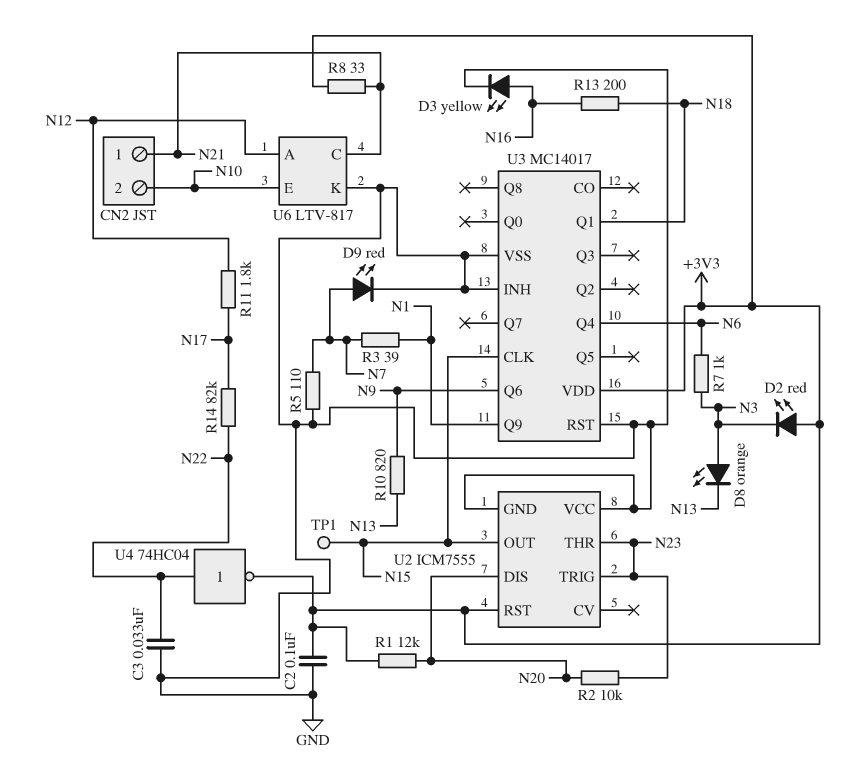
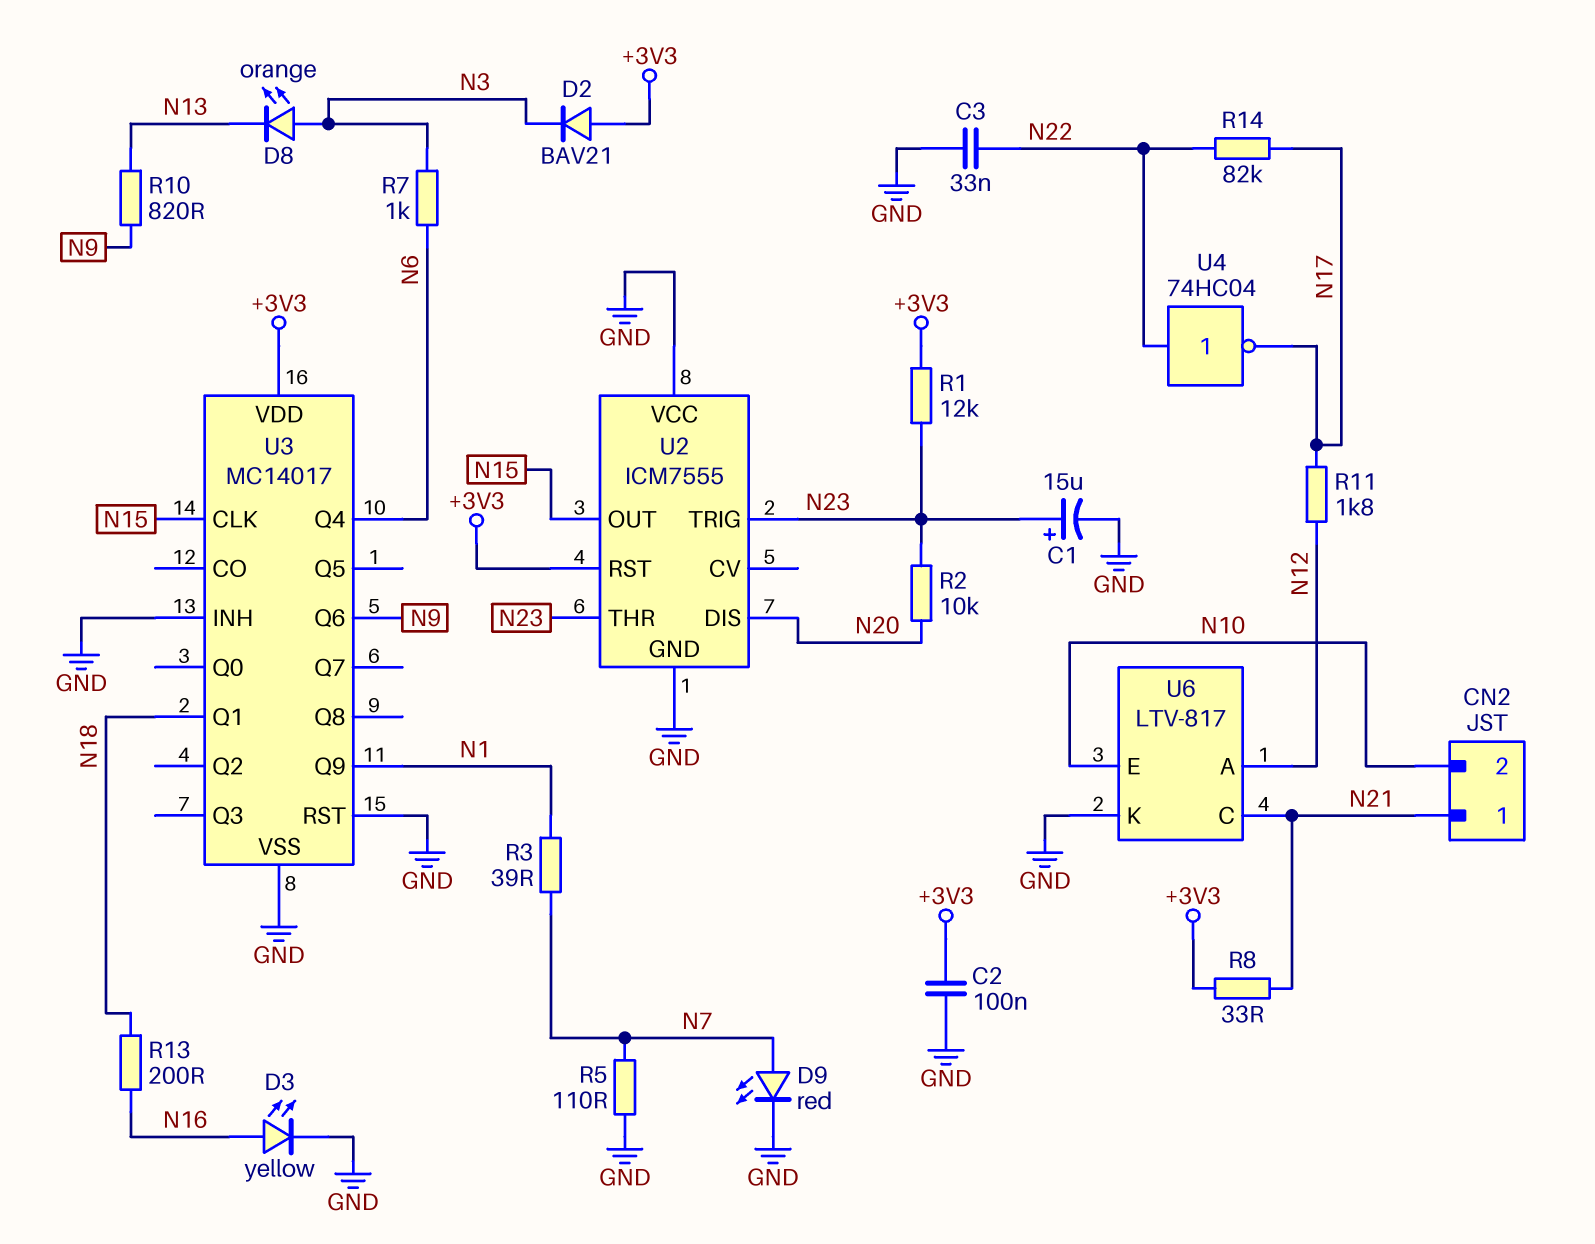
C1: none -> 15uF (plus N23, minus GND)
D2: LED red (A +3V3, K N3) -> diode BAV21 (A +3V3, K N3)
R1: 12k (+3V3, N20) -> 12k (+3V3, N23)
TP1: test point (N15) -> none
U4: NOT 74HC04 (in N22, out +3V3) -> NOT 74HC04 (in N22, out N17)

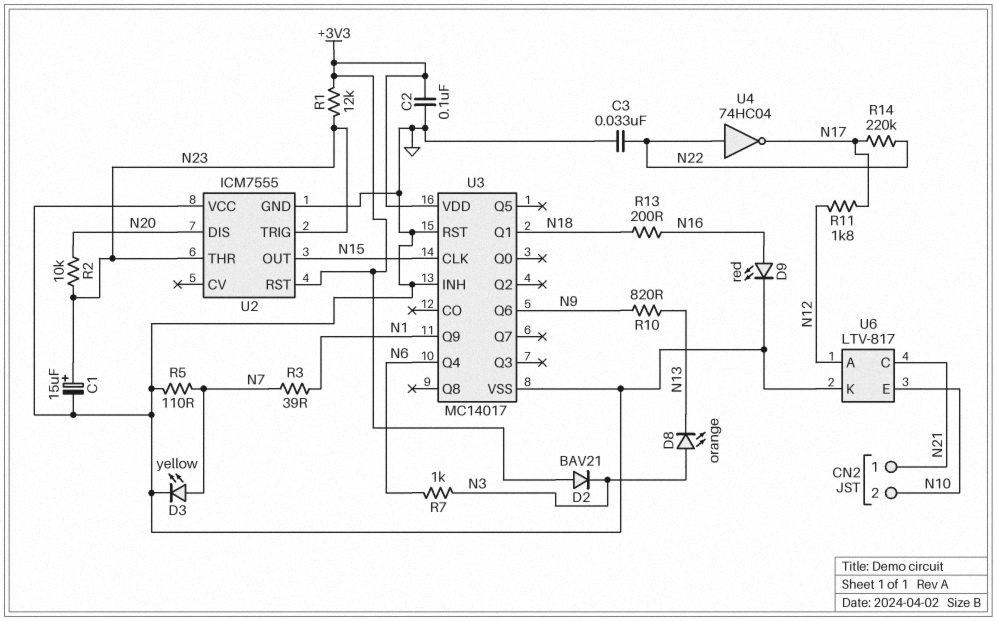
D3: LED yellow (A N16, K GND) -> LED yellow (A N7, K GND)
D9: LED red (A N7, K GND) -> LED red (A N16, K GND)
R8: 33 (+3V3, N21) -> none
R14: 82k (N17, N22) -> 220k (N17, N22)

